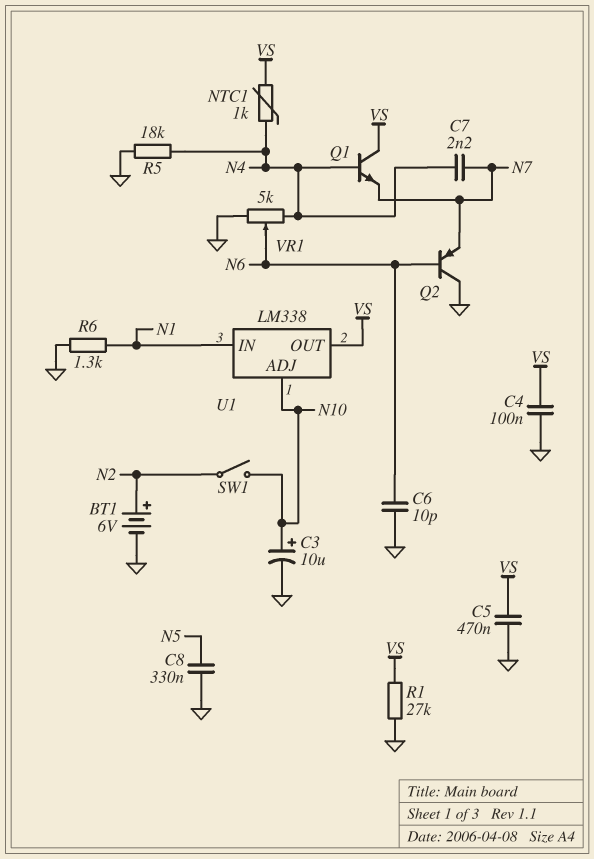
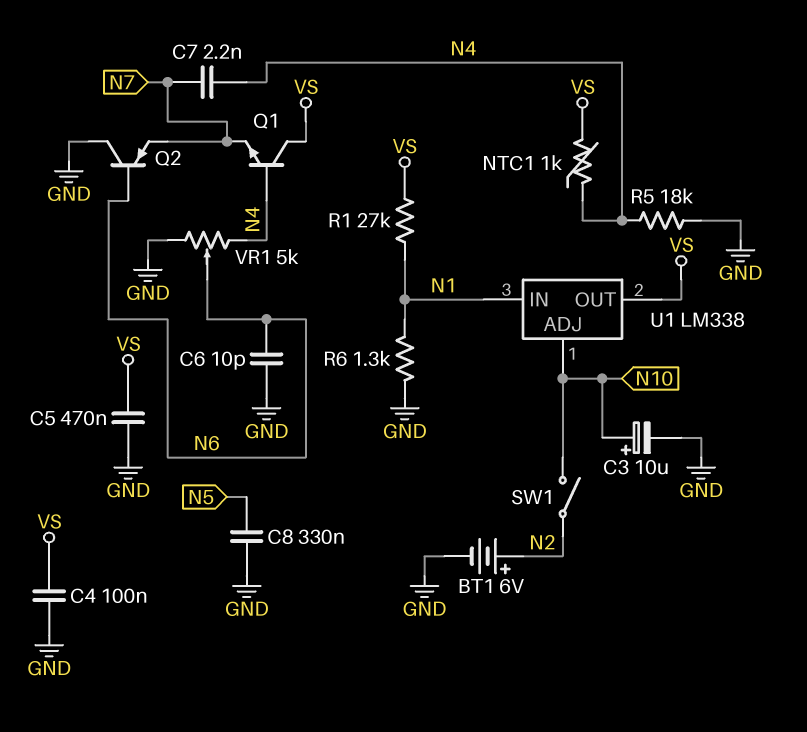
R1: 27k (GND, VS) -> 27k (N1, VS)

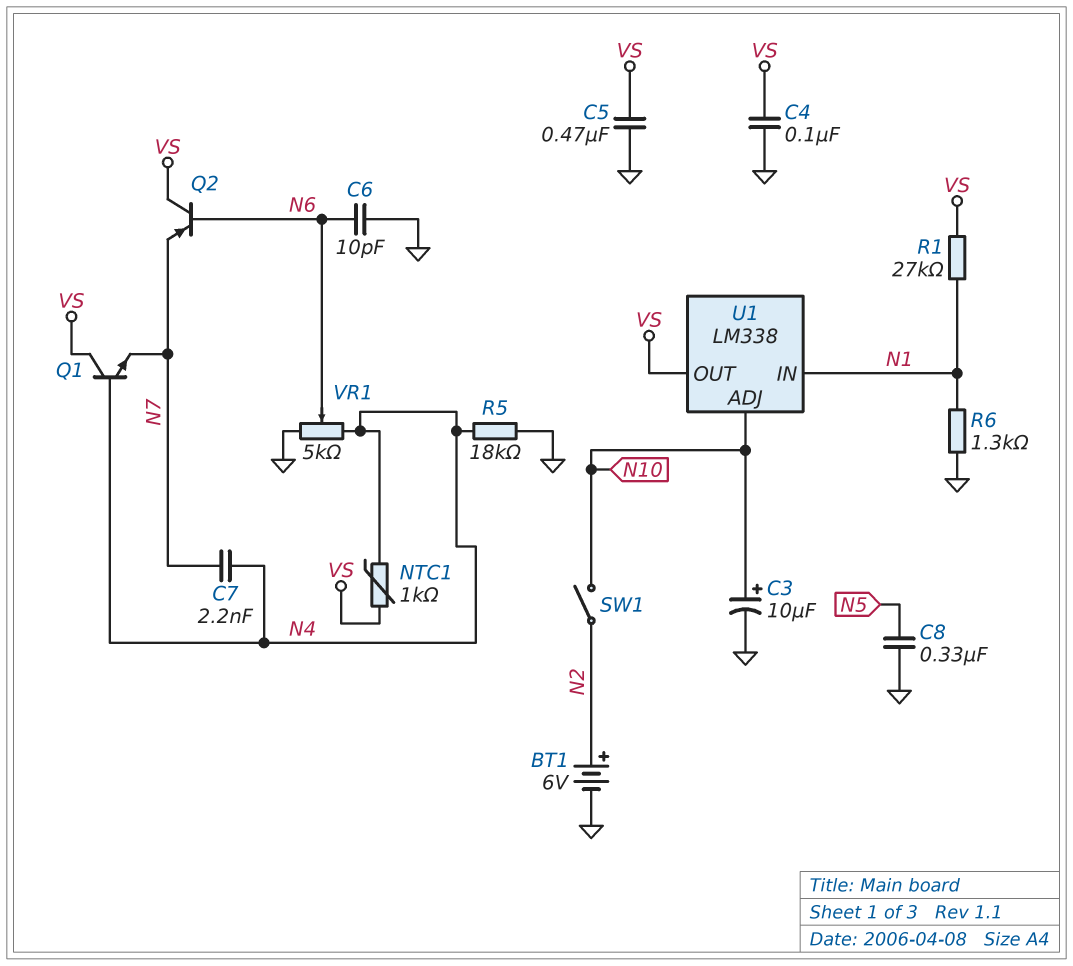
Q2: PNP (B N6, C GND, E N7) -> PNP (B N6, C VS, E N7)

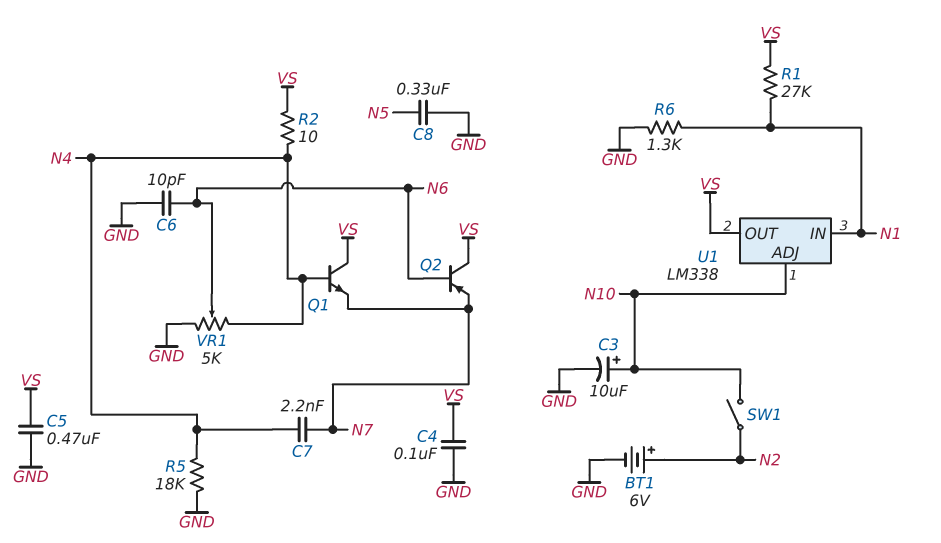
NTC1: 1k (N4, VS) -> none
R2: none -> 10 (N4, VS)

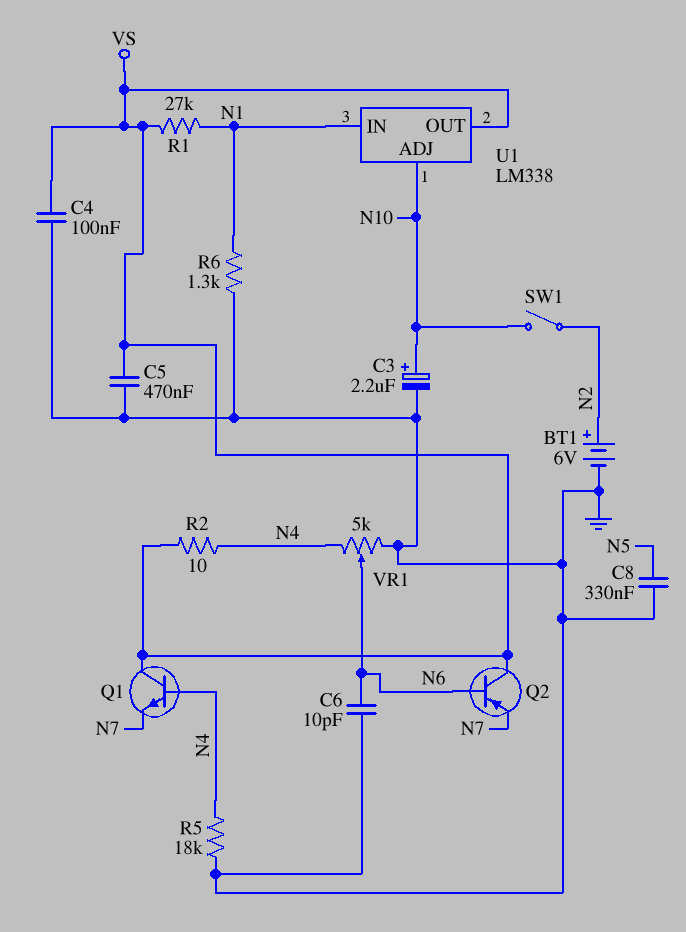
C3: 10uF (plus N10, minus GND) -> 2.2uF (plus N10, minus GND)
C7: 2.2nF (N4, N7) -> none

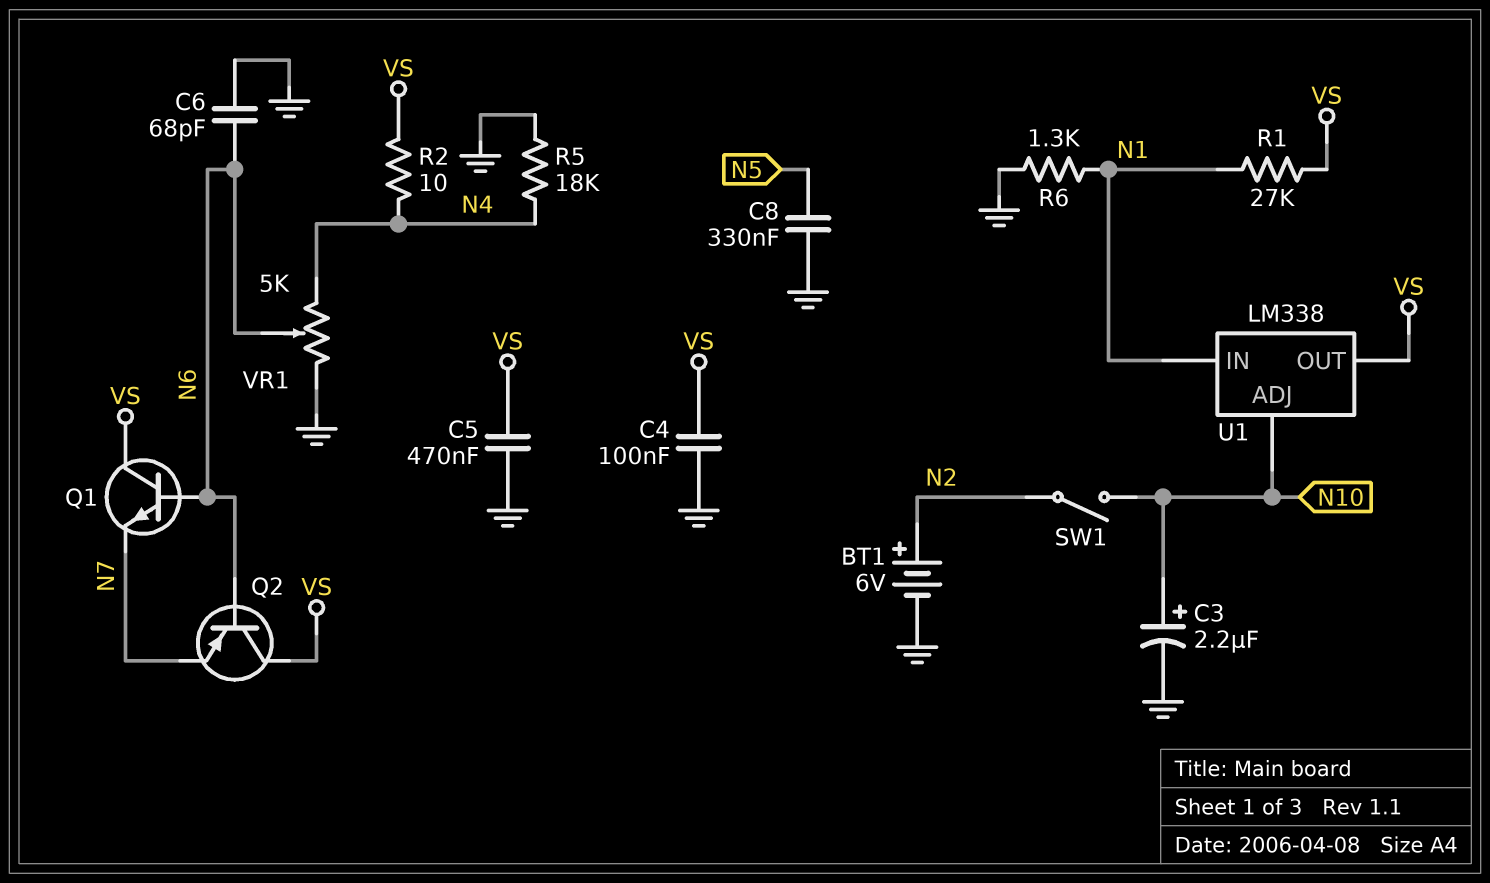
C6: 10pF (GND, N6) -> 68pF (GND, N6)
Q1: NPN (B N4, C VS, E N7) -> NPN (B N6, C VS, E N7)

